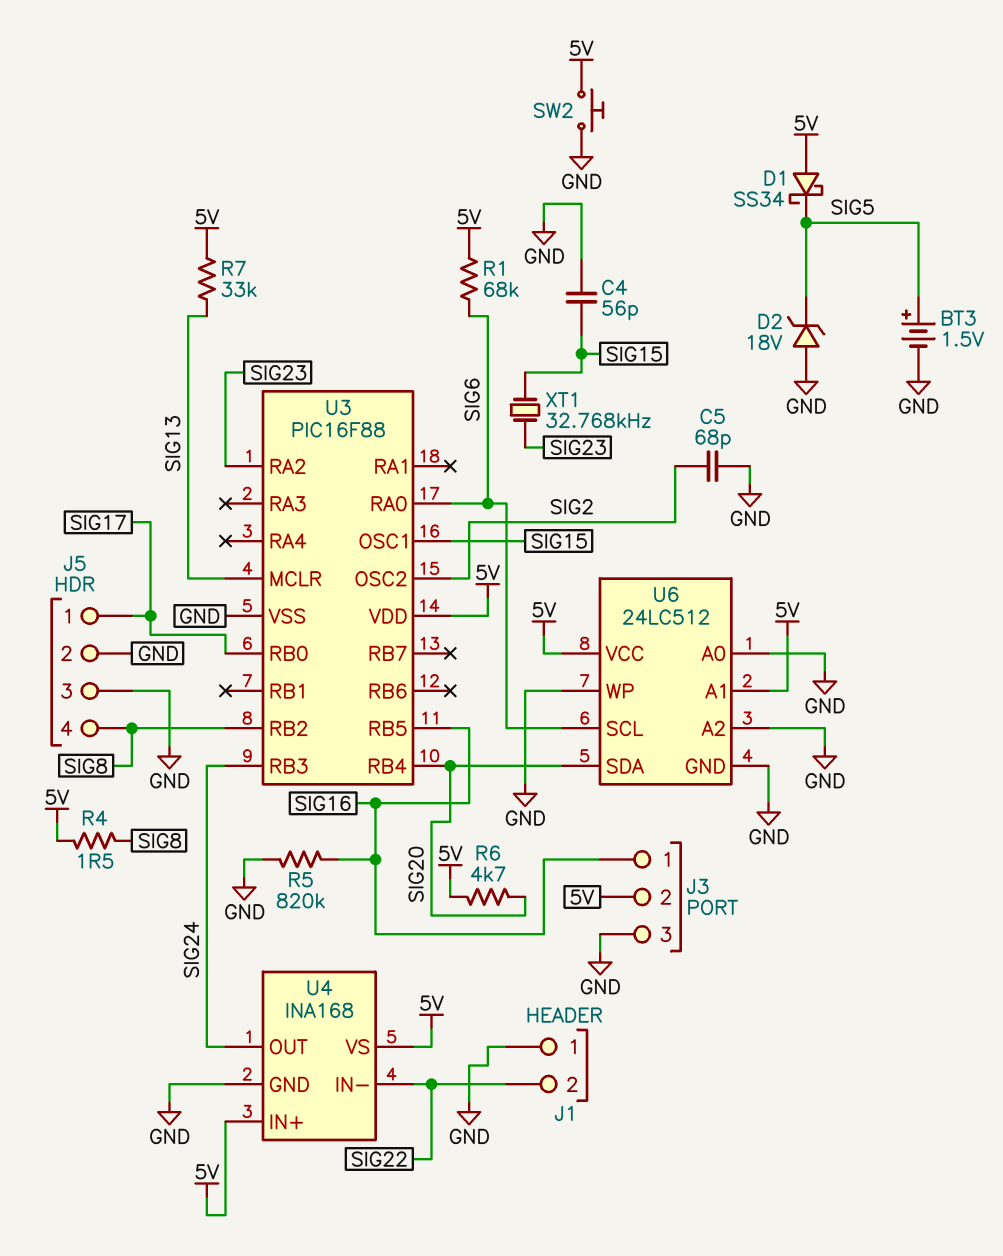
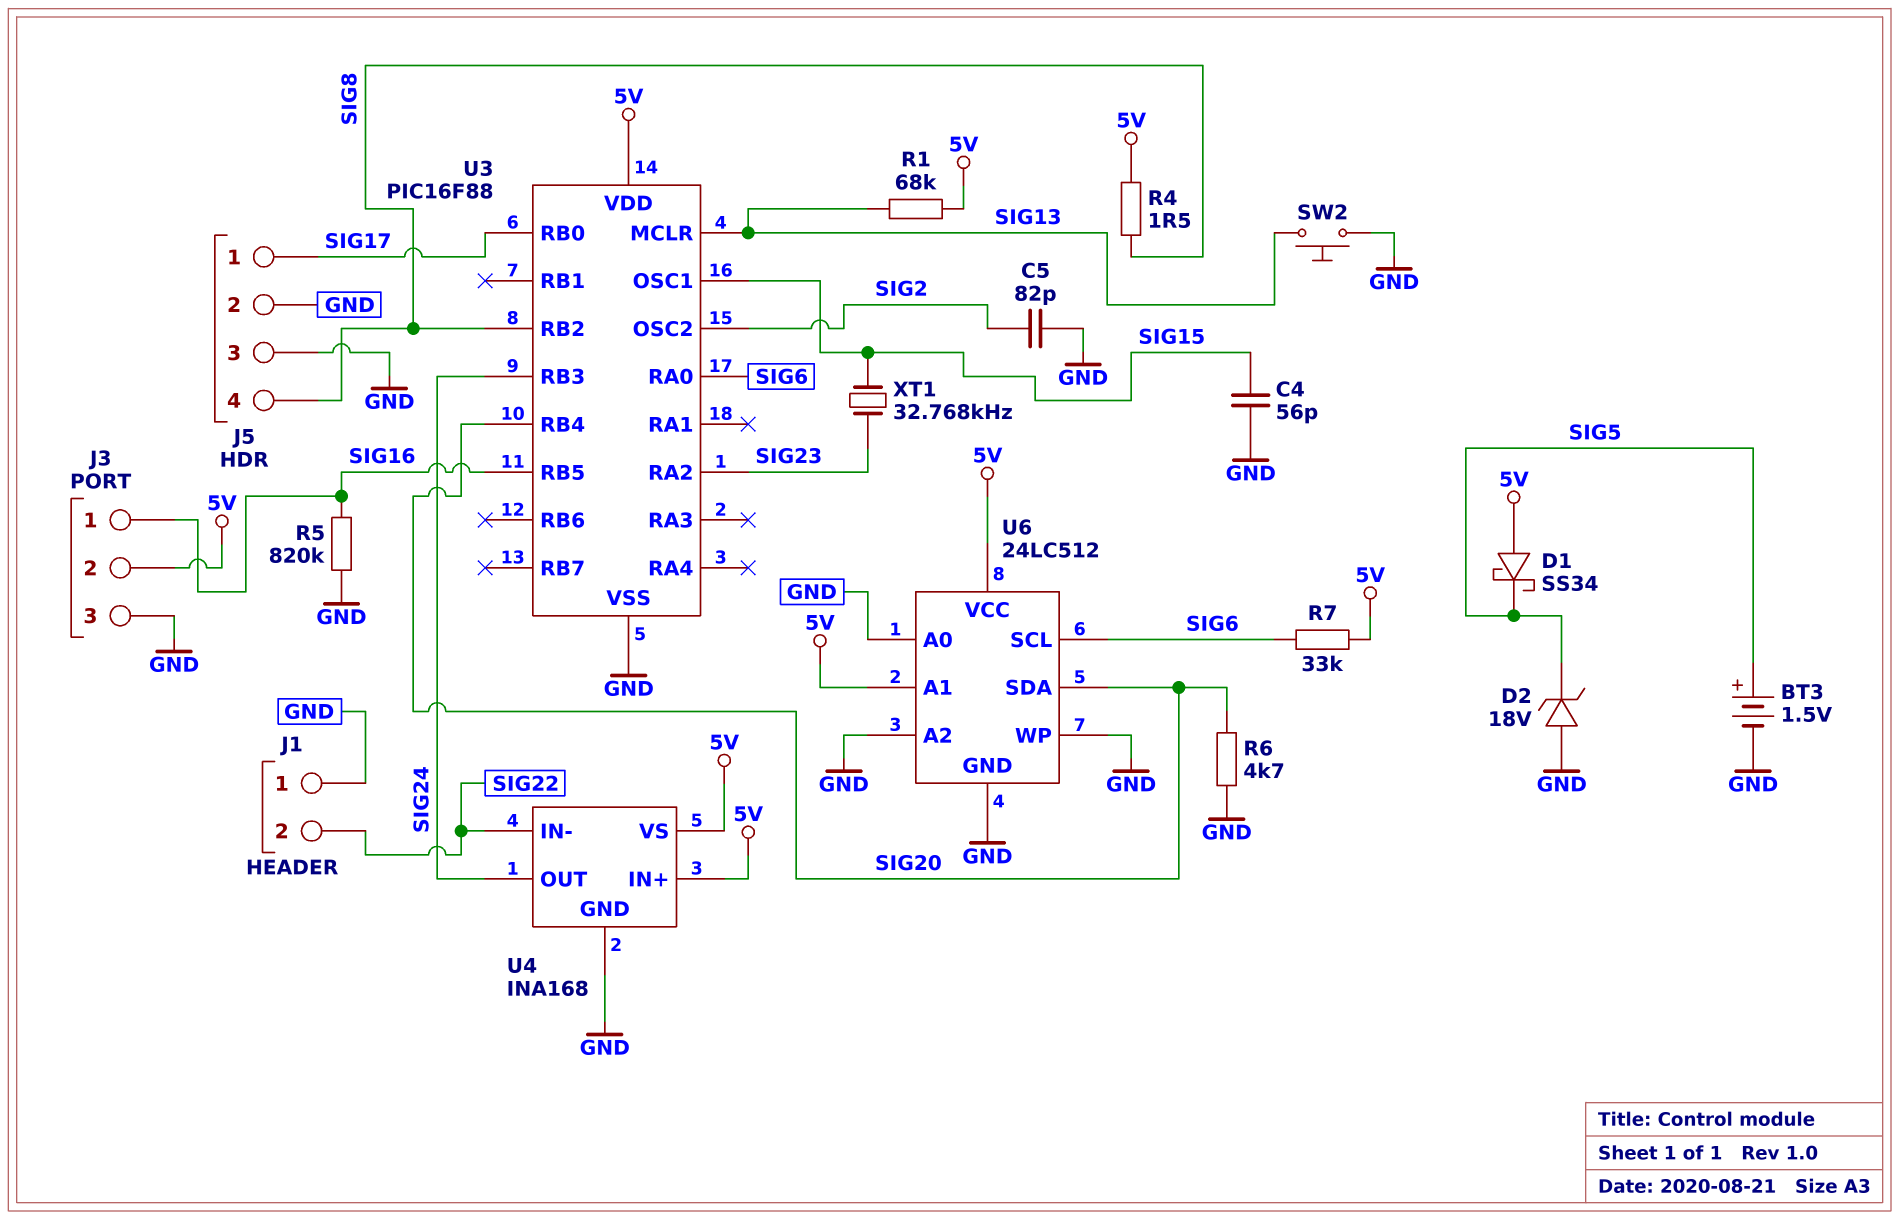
C5: 68pF (GND, SIG2) -> 82pF (GND, SIG2)
R1: 68k (5V, SIG6) -> 68k (5V, SIG13)
R6: 4.7k (5V, SIG20) -> 4.7k (GND, SIG20)
R7: 33k (5V, SIG13) -> 33k (5V, SIG6)
SW2: button (5V, GND) -> button (GND, SIG13)

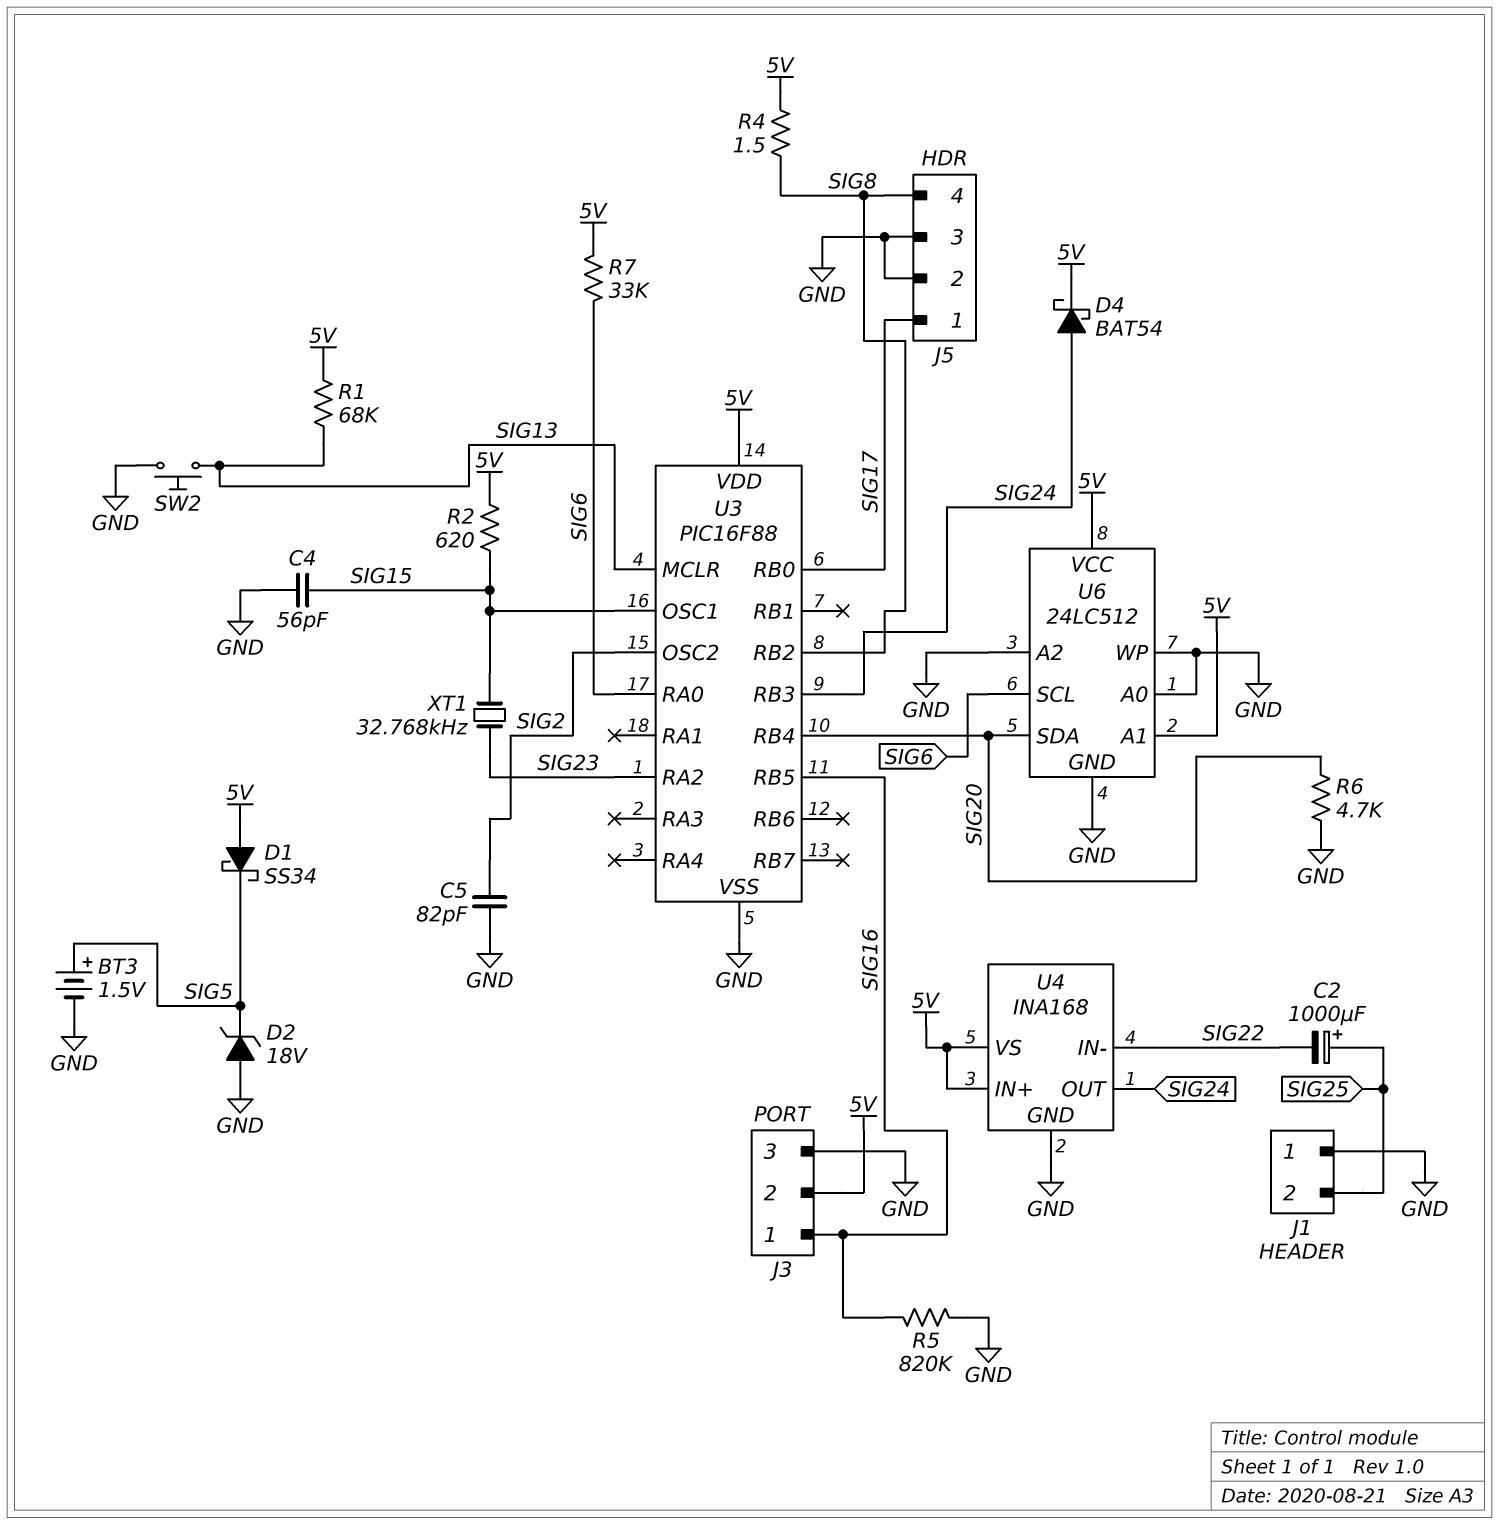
C2: none -> 1000uF (plus SIG25, minus SIG22)
D4: none -> schottky BAT54 (A SIG24, K 5V)
J1 pin 2: SIG22 -> SIG25
R2: none -> 620 (5V, SIG15)

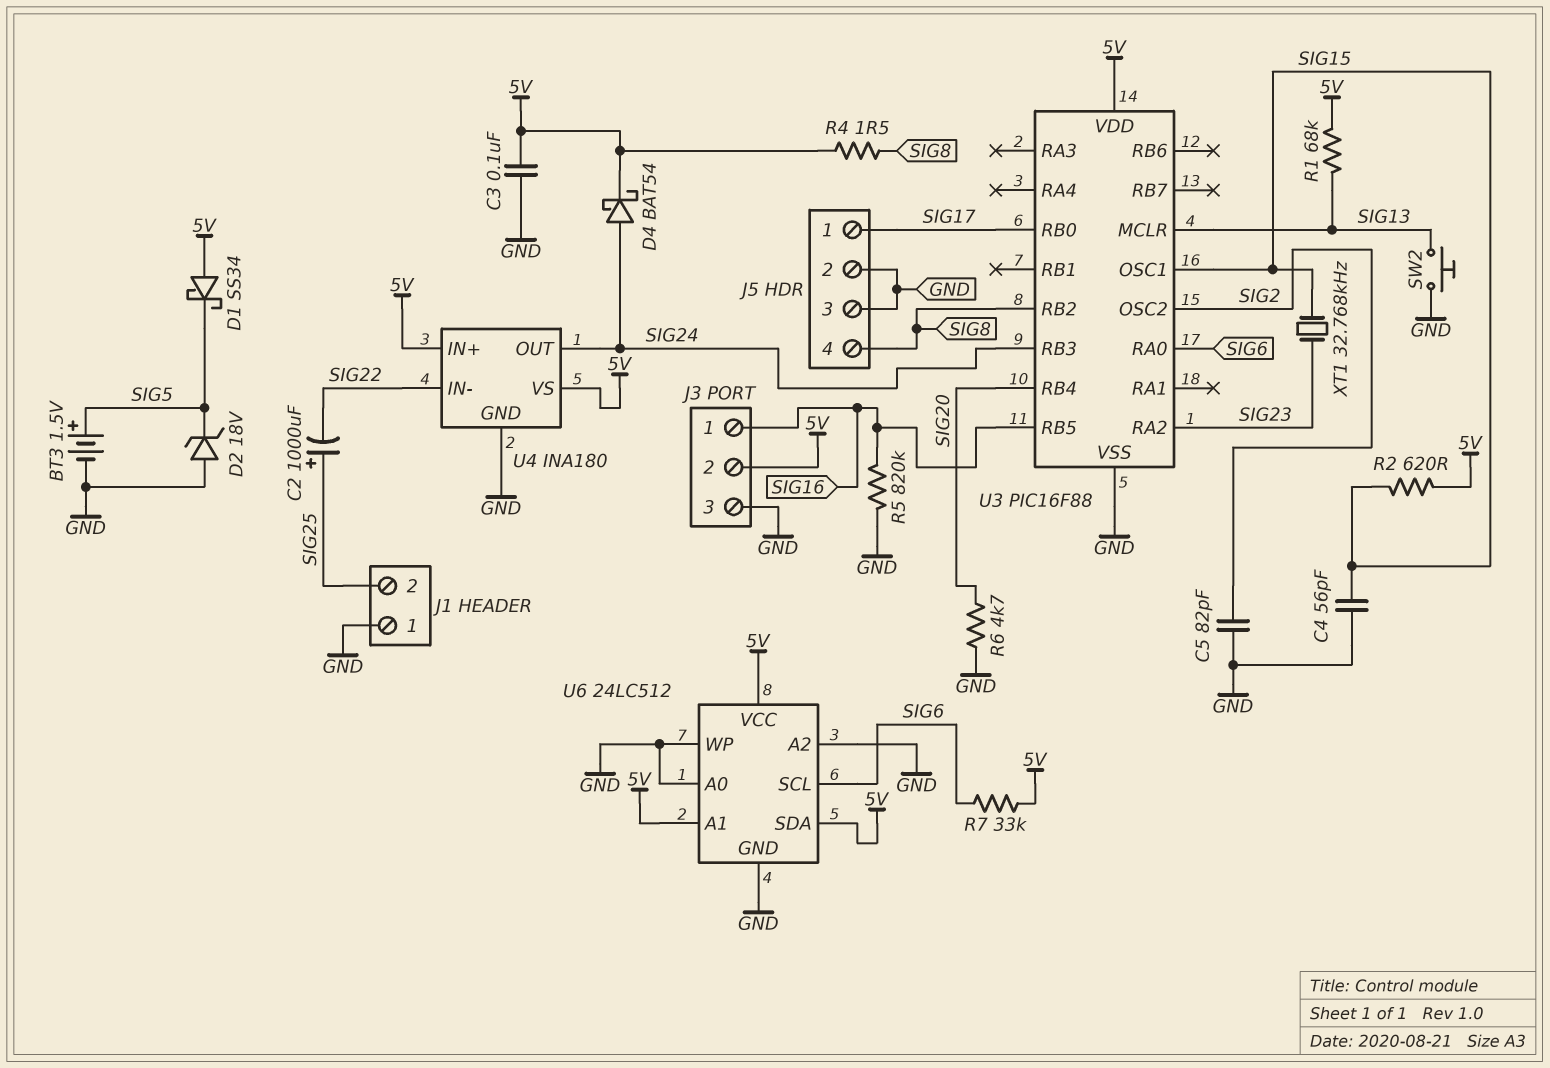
C3: none -> 100nF (5V, GND)
U4: INA168 -> INA180
U6 pin SDA: SIG20 -> 5V

